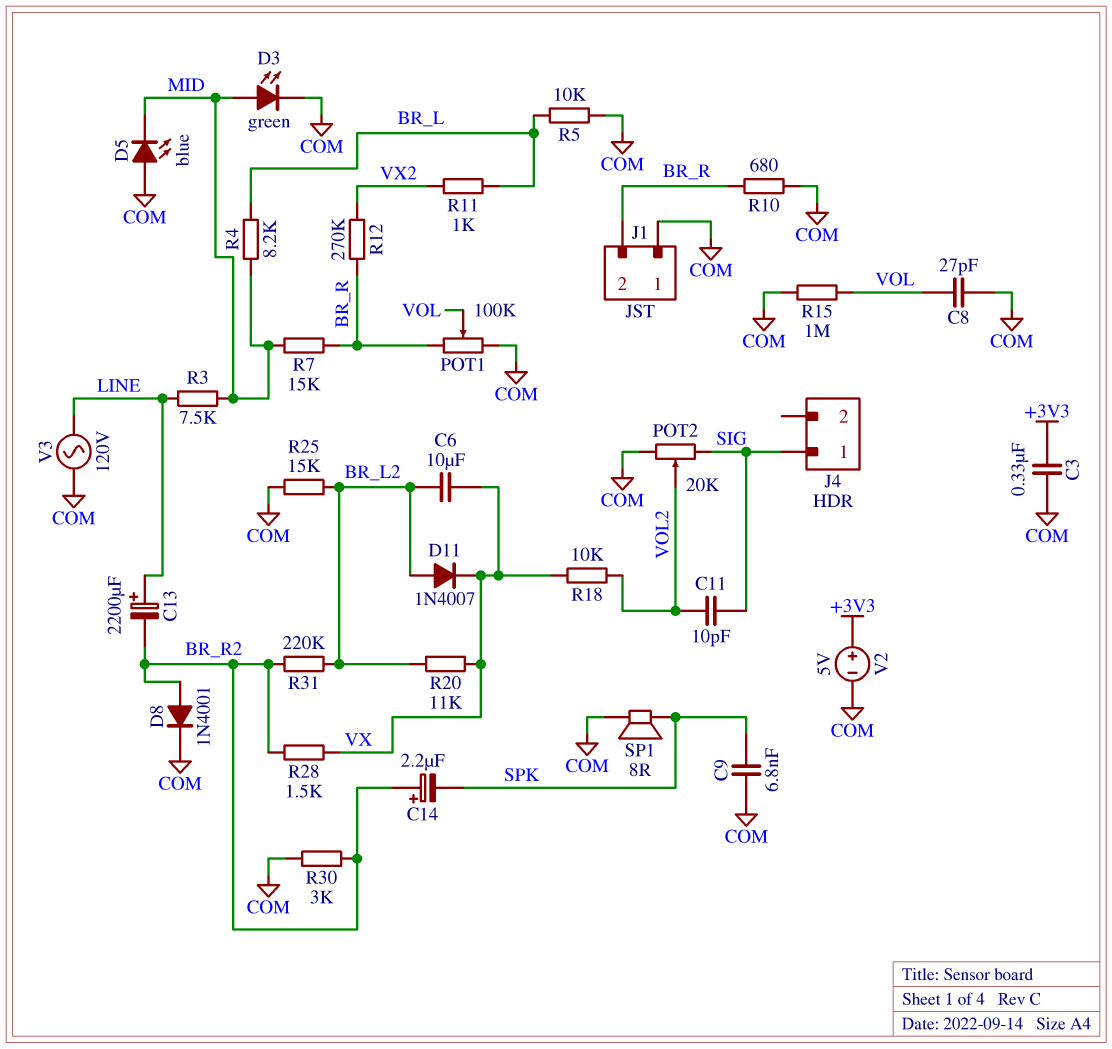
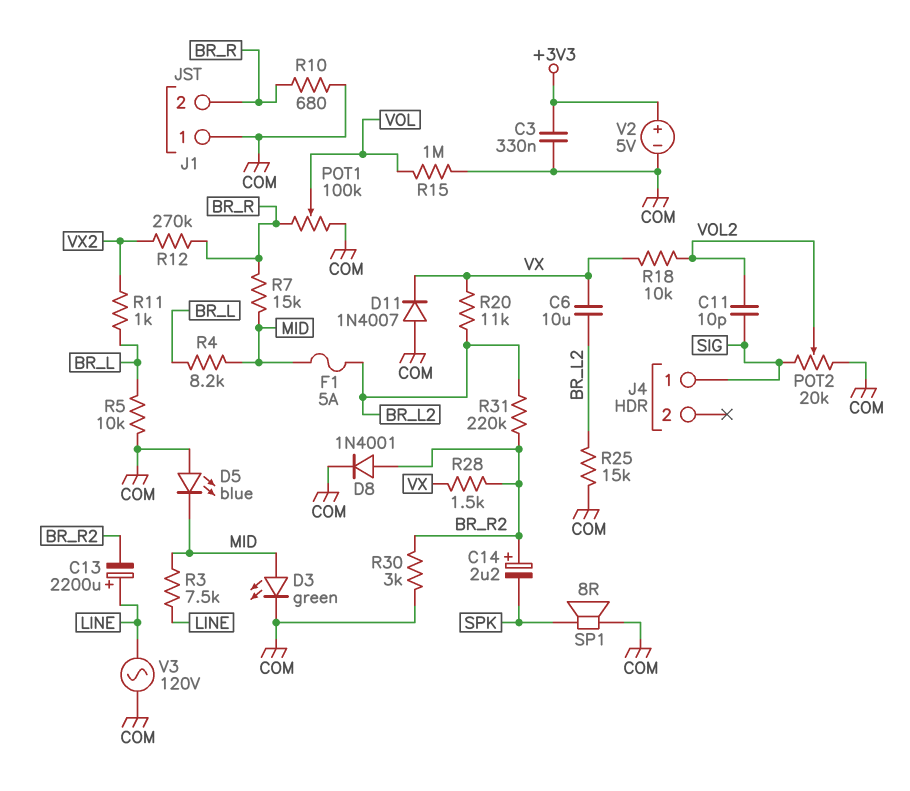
C8: 27pF (COM, VOL) -> none
C9: 6.8nF (COM, SPK) -> none
D11: diode 1N4007 (A BR_L2, K VX) -> diode 1N4007 (A COM, K VX)
F1: none -> 5A (BR_L2, MID)

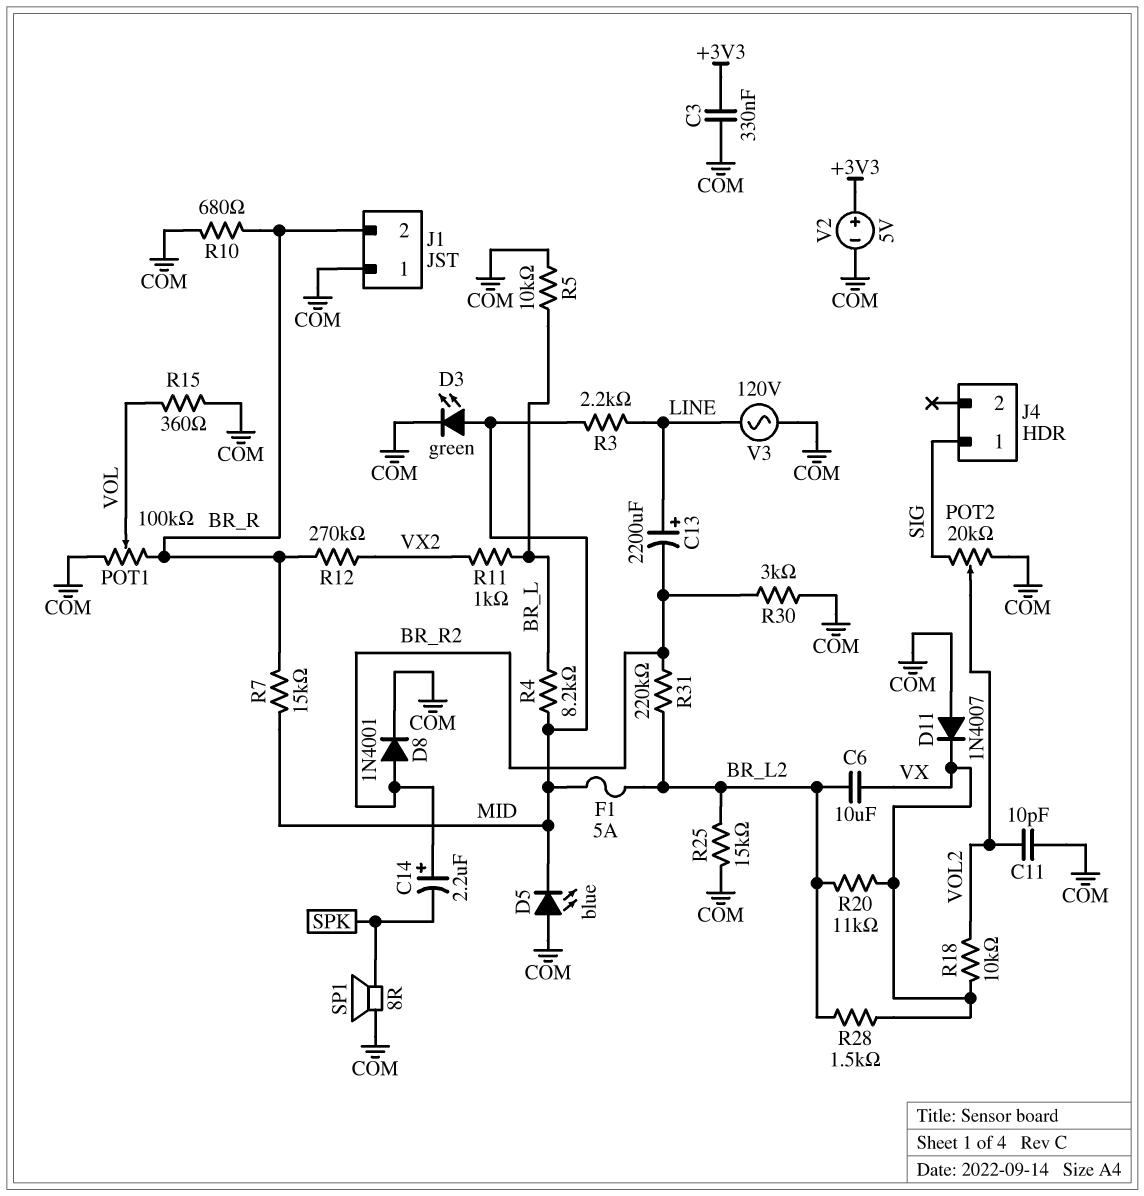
C11: 10pF (SIG, VOL2) -> 10pF (COM, VOL2)
R3: 7.5k (LINE, MID) -> 2.2k (LINE, MID)
R15: 1M (COM, VOL) -> 360 (COM, VOL)
R28: 1.5k (BR_R2, VX) -> 1.5k (BR_L2, VX)

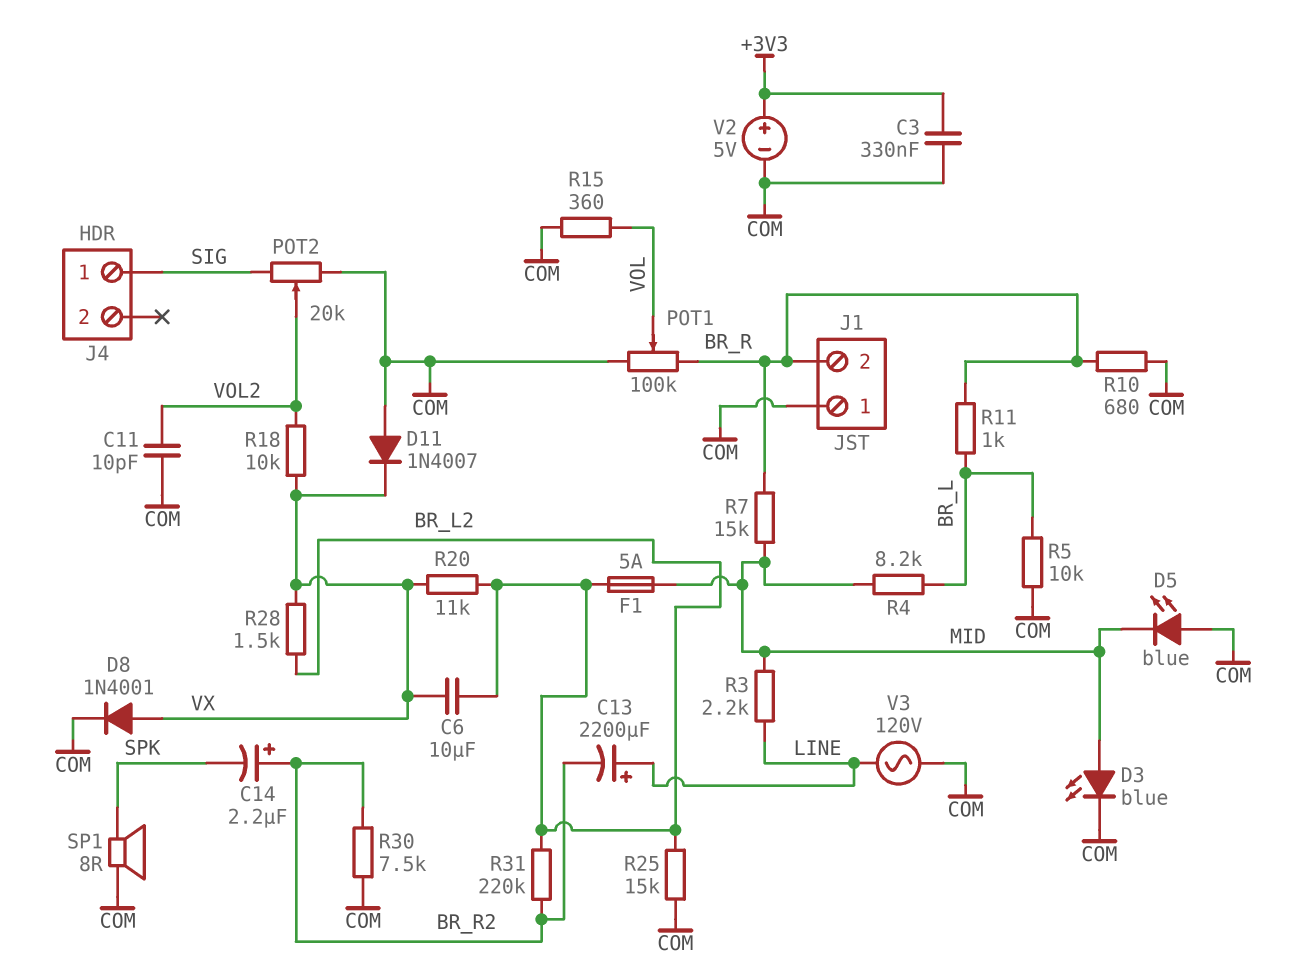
D3: LED green (A MID, K COM) -> LED blue (A MID, K COM)
D8: diode 1N4001 (A BR_R2, K COM) -> diode 1N4001 (A VX, K COM)
R11: 1k (BR_L, VX2) -> 1k (BR_L, BR_R)
R12: 270k (BR_R, VX2) -> none
R30: 3k (BR_R2, COM) -> 7.5k (BR_R2, COM)

